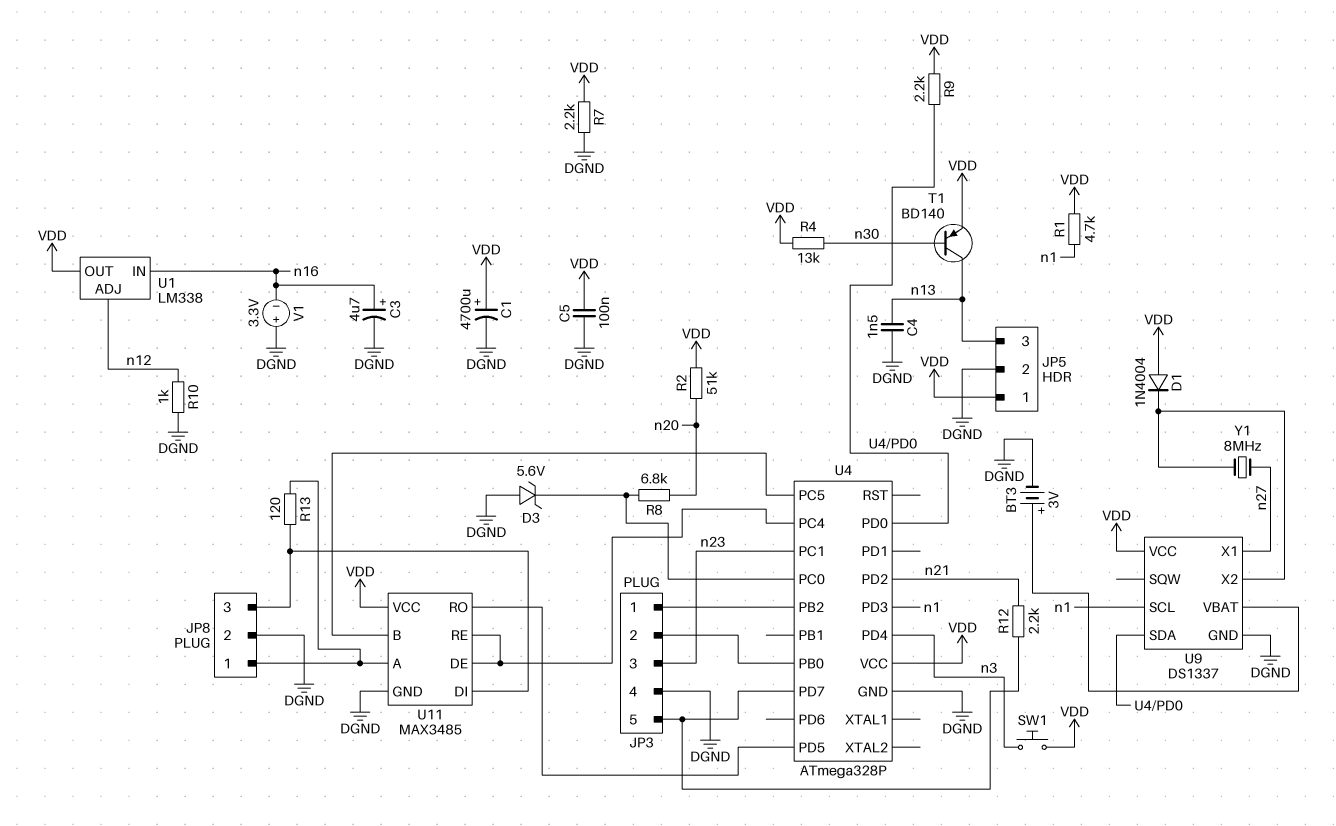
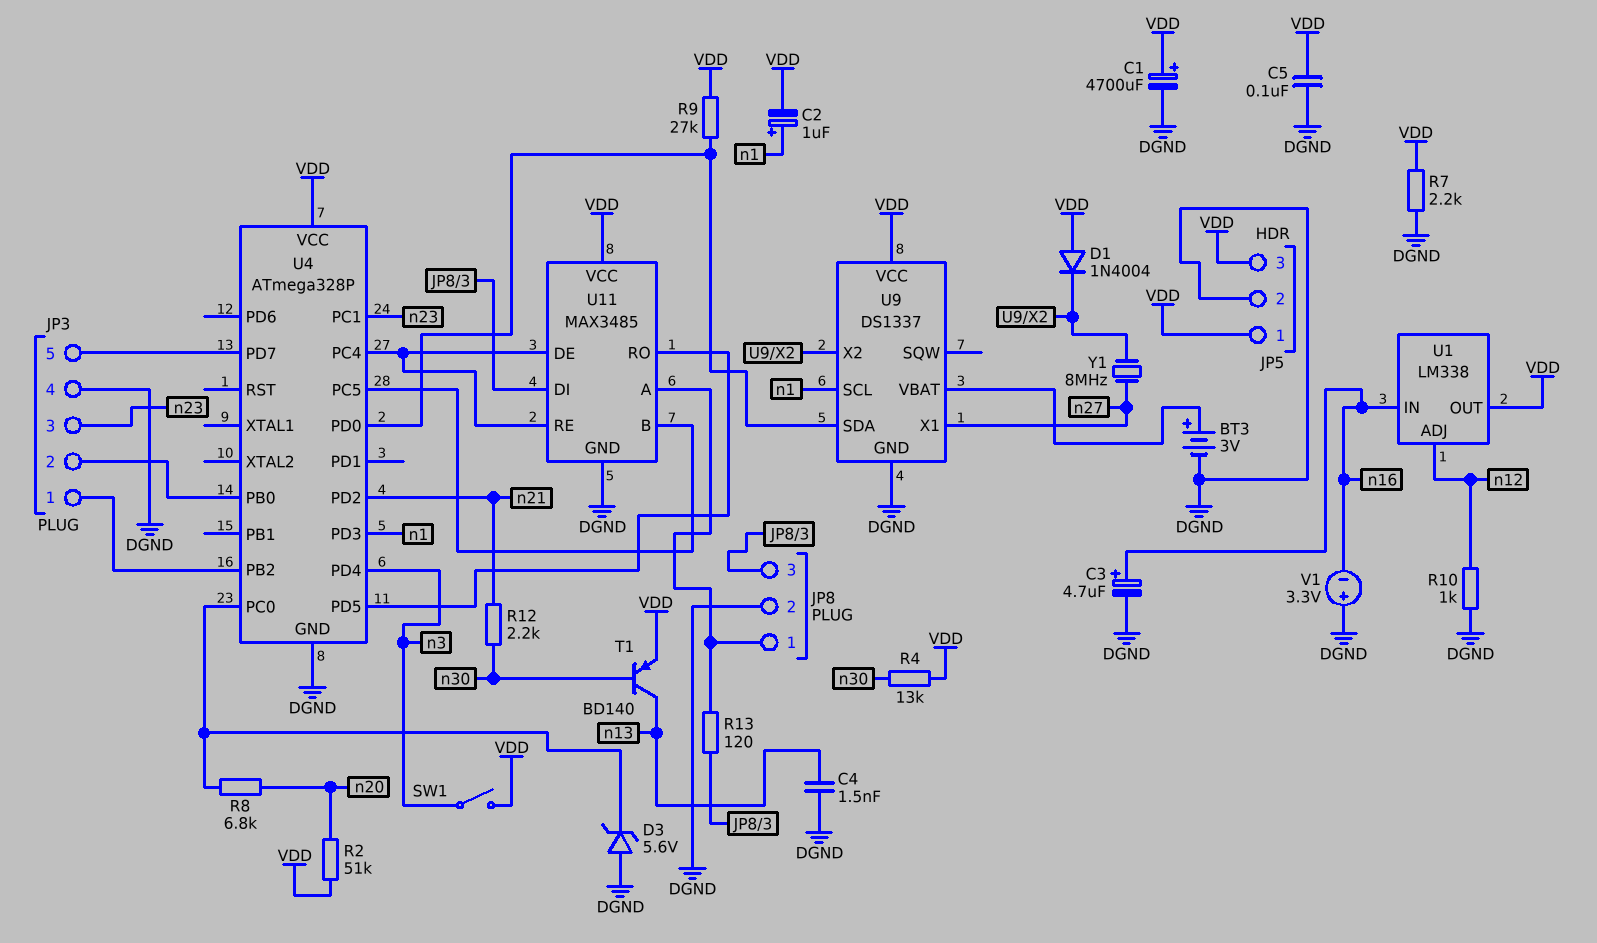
C2: none -> 1uF (plus n1, minus VDD)
JP5 pin 3: n13 -> VDD
R1: 4.7k (VDD, n1) -> none
R9: 2.2k (U4/PD0, VDD) -> 27k (U4/PD0, VDD)
R12: 2.2k (JP3/5, n21) -> 2.2k (n21, n30)
SW1: button (VDD, n3) -> switch (VDD, n3)

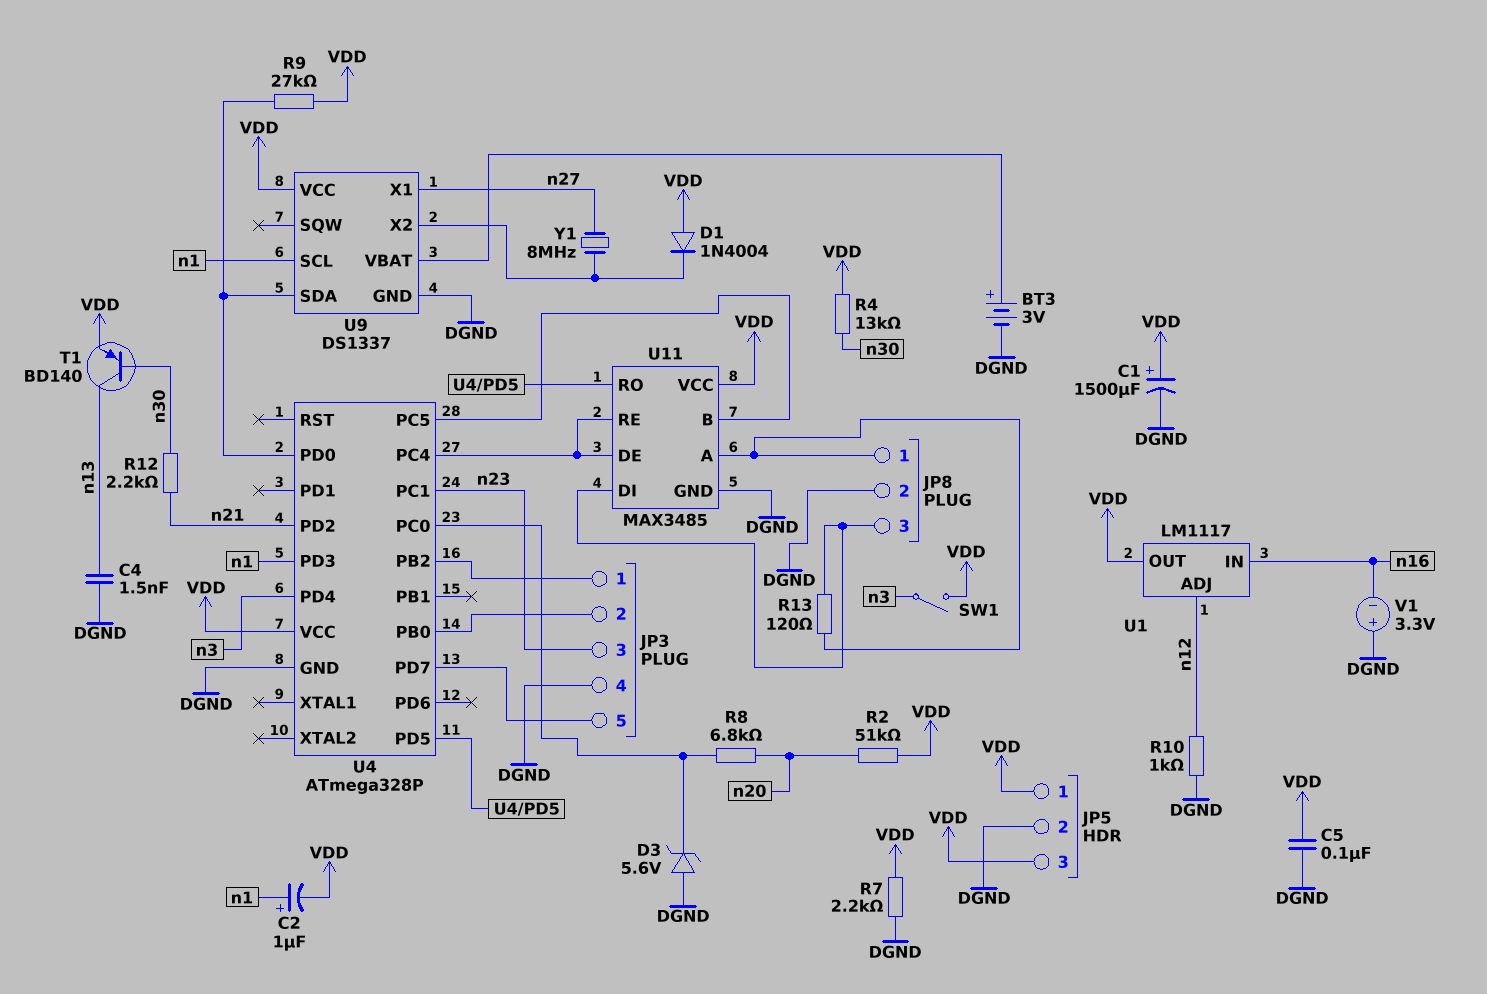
C1: 4700uF (plus VDD, minus DGND) -> 1500uF (plus VDD, minus DGND)
C3: 4.7uF (plus n16, minus DGND) -> none
U1: LM338 -> LM1117

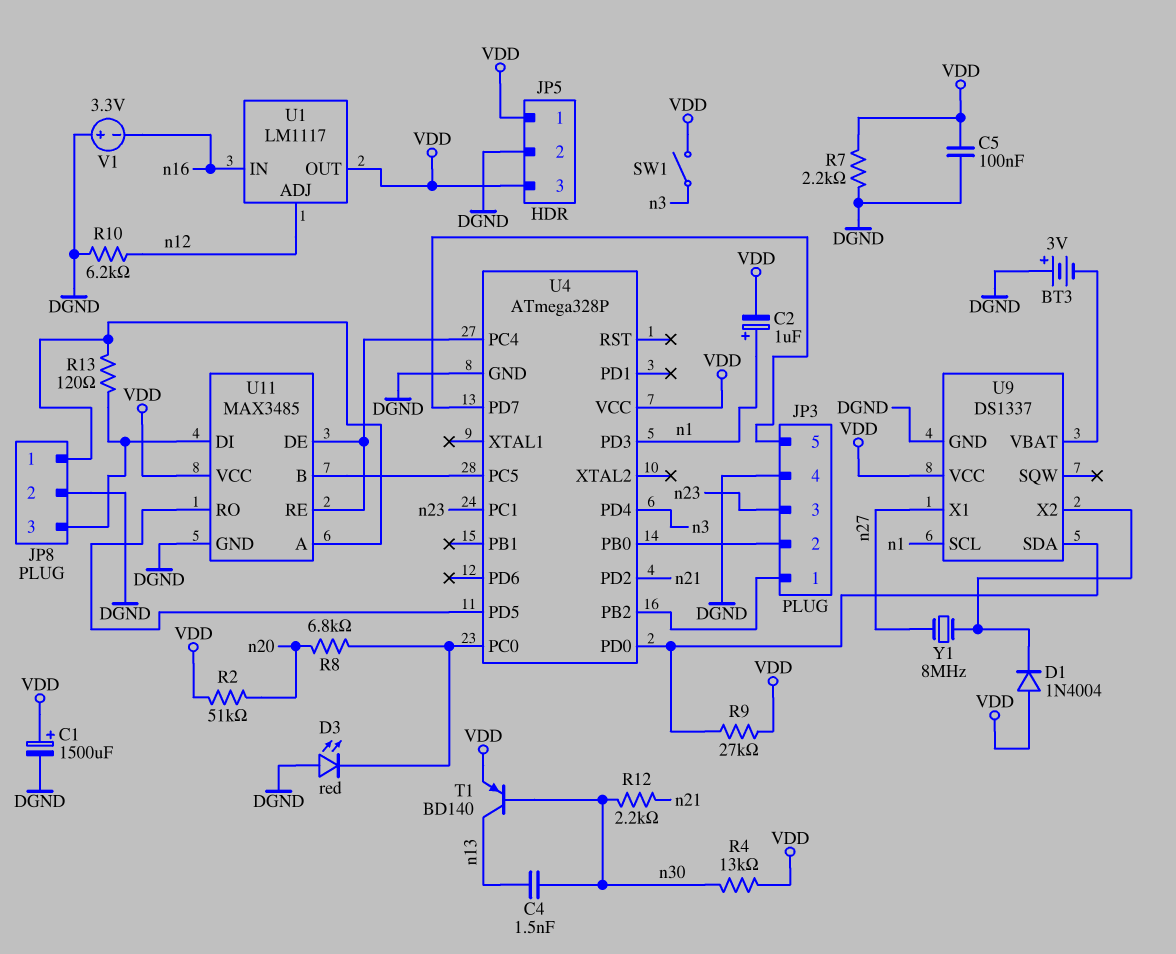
BT3: 3V (plus U9/VBAT, minus DGND) -> 3V (plus DGND, minus U9/VBAT)
C4: 1.5nF (DGND, n13) -> 1.5nF (n13, n30)
D3: zener 5.6V (A DGND, K U4/PC0) -> LED red (A DGND, K U4/PC0)
R10: 1k (DGND, n12) -> 6.2k (DGND, n12)

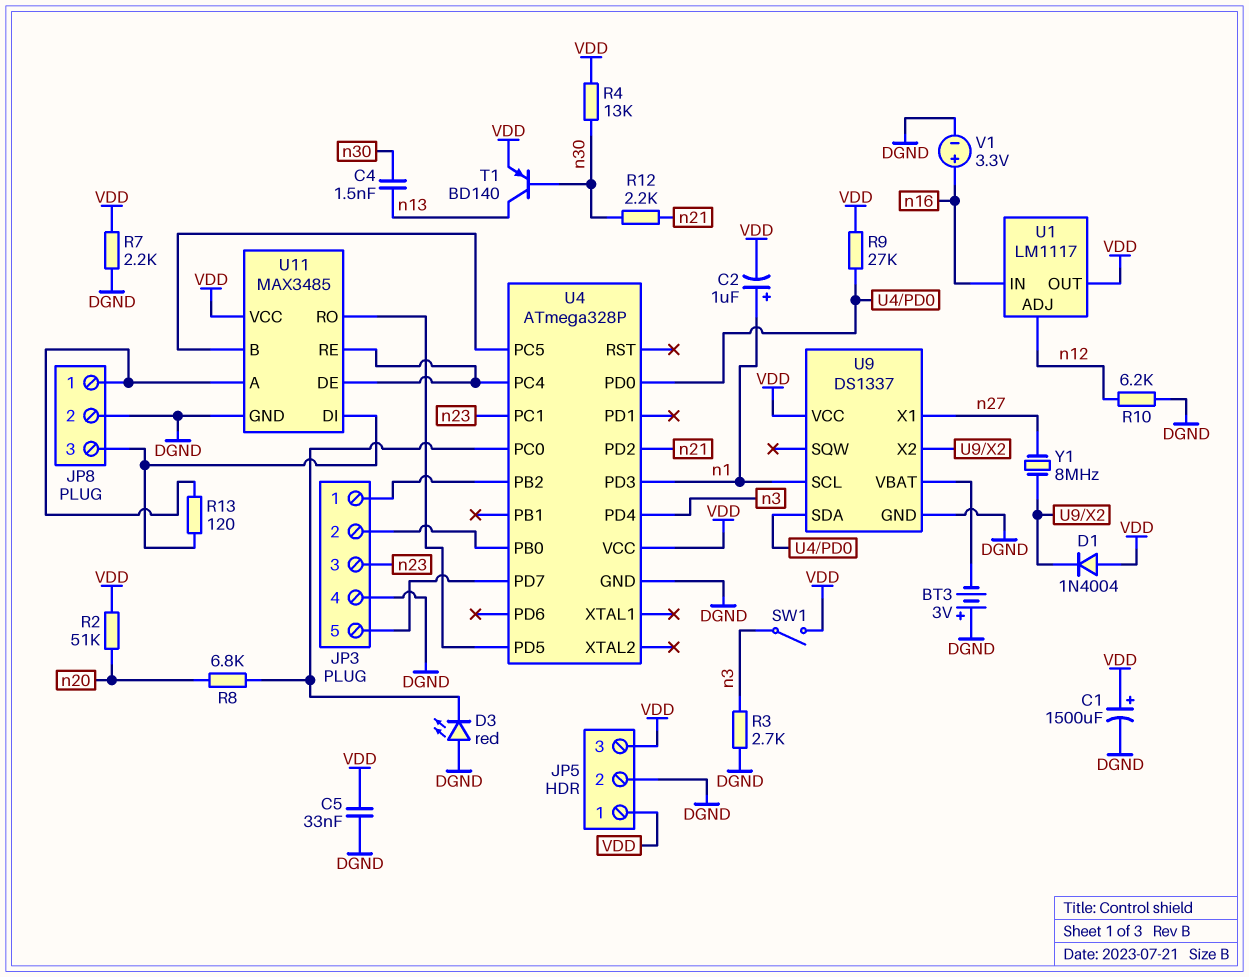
C5: 100nF (DGND, VDD) -> 33nF (DGND, VDD)
R3: none -> 2.7k (DGND, n3)
V1: 3.3V (plus DGND, minus n16) -> 3.3V (plus n16, minus DGND)

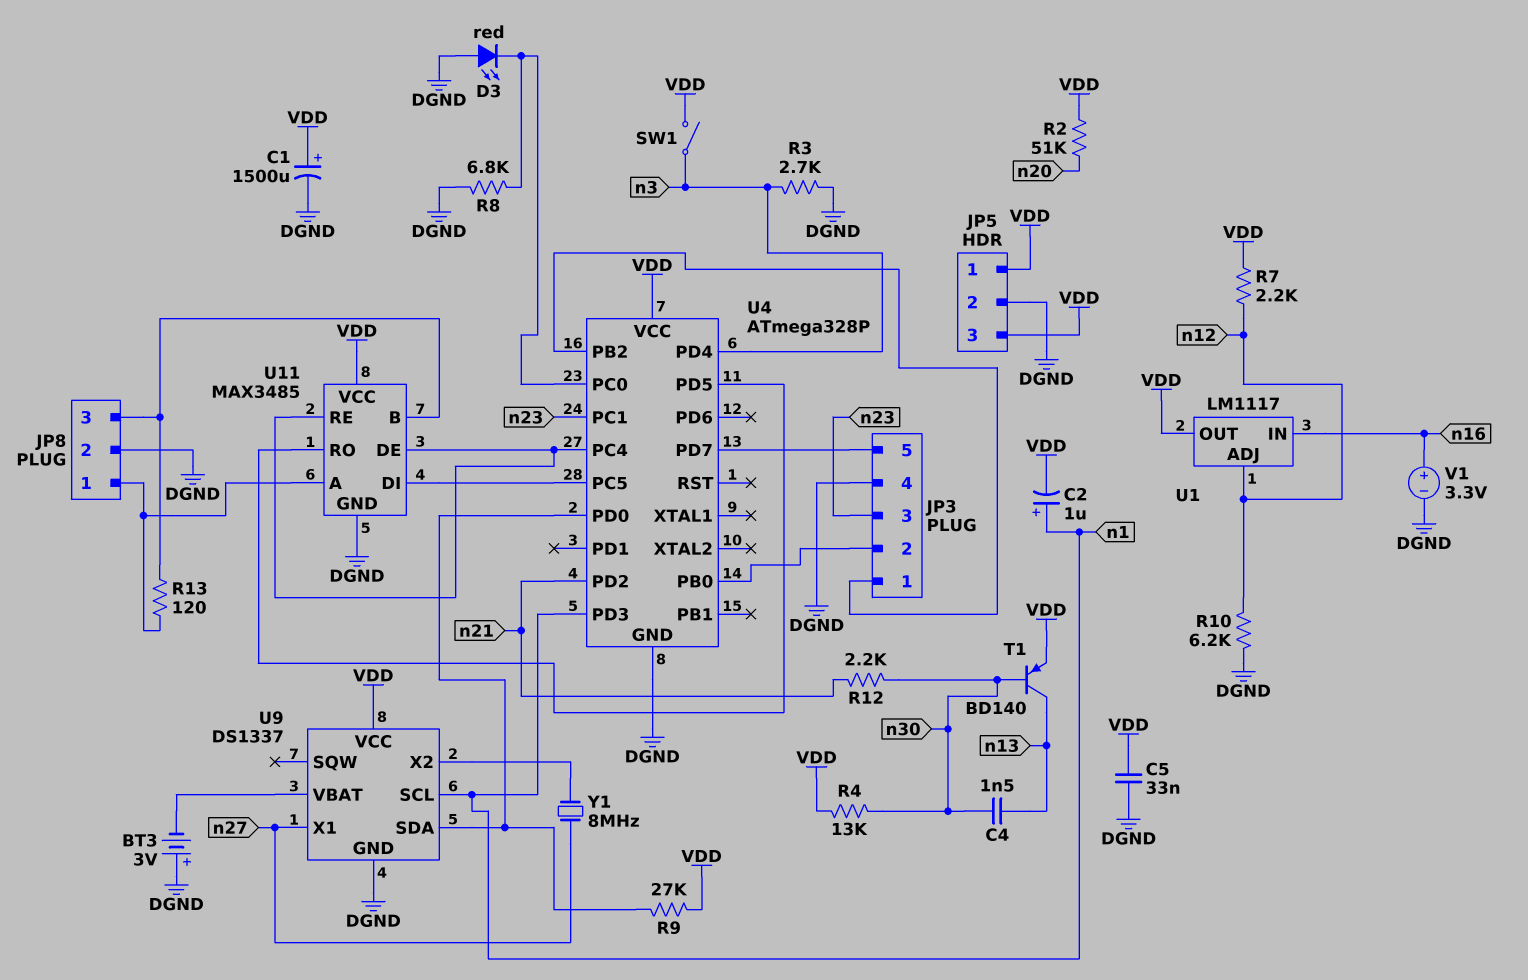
D1: diode 1N4004 (A VDD, K U9/X2) -> none
R7: 2.2k (DGND, VDD) -> 2.2k (VDD, n12)
R8: 6.8k (U4/PC0, n20) -> 6.8k (DGND, U4/PC0)
U11 pin B: U4/PC5 -> JP8/3
U11 pin DI: JP8/3 -> U4/PC5

